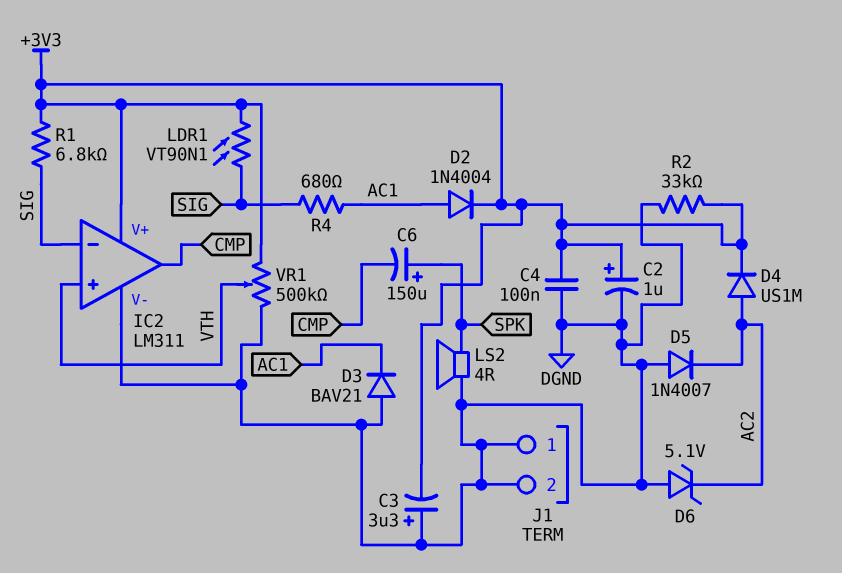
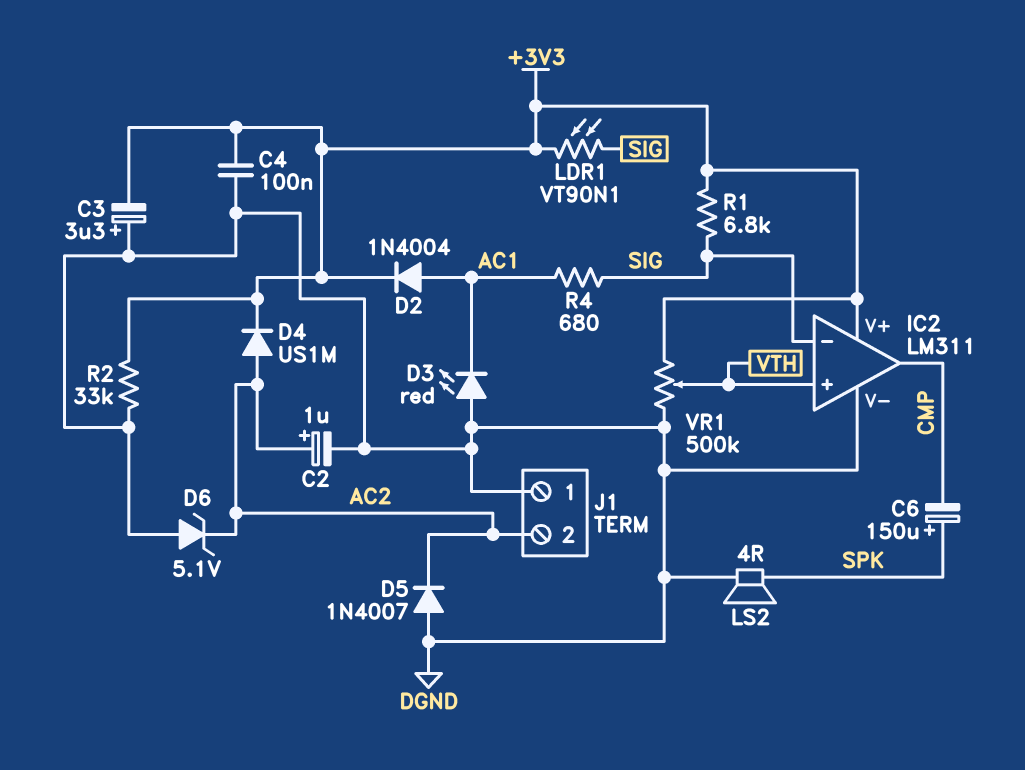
C2: 1uF (plus +3V3, minus DGND) -> 1uF (plus AC2, minus DGND)
D3: diode BAV21 (A DGND, K AC1) -> LED red (A DGND, K AC1)
J1 pin 2: DGND -> AC2

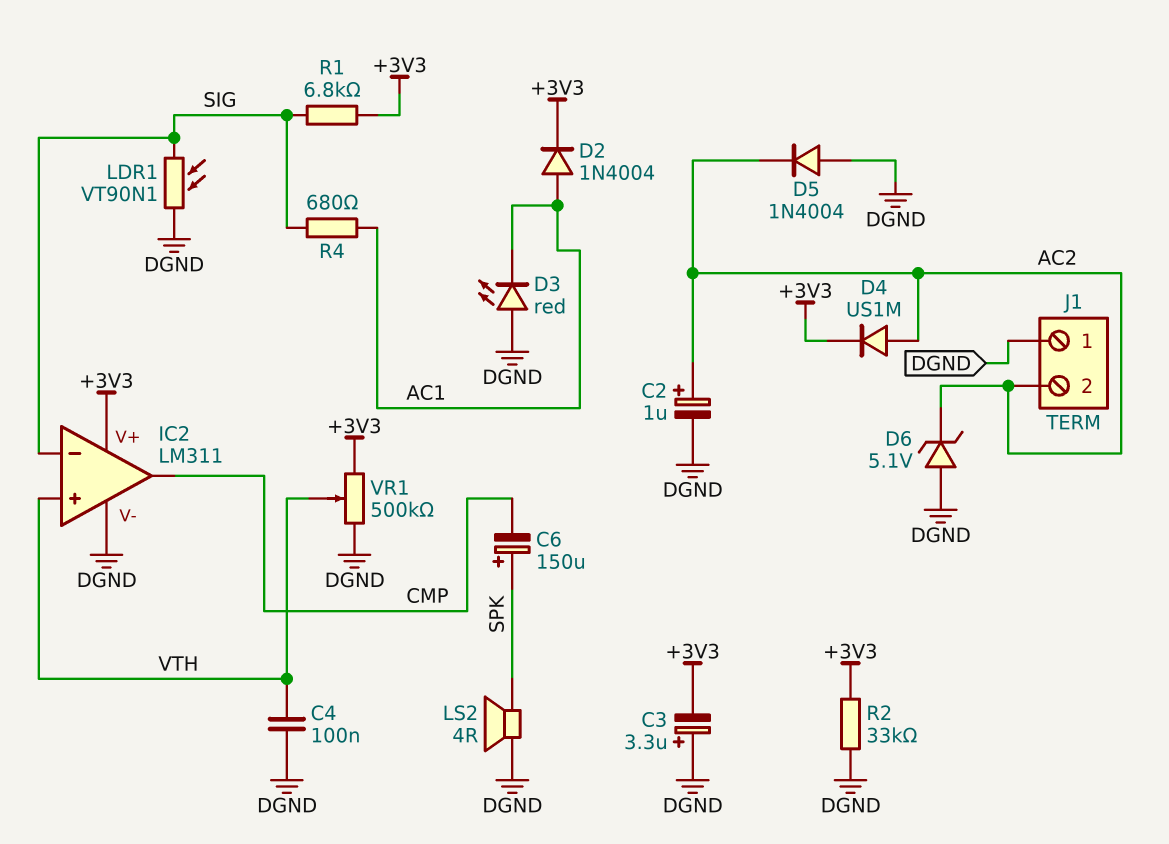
C4: 100nF (+3V3, DGND) -> 100nF (DGND, VTH)
D5: diode 1N4007 (A DGND, K AC2) -> diode 1N4004 (A DGND, K AC2)
LDR1: VT90N1 (+3V3, SIG) -> VT90N1 (DGND, SIG)

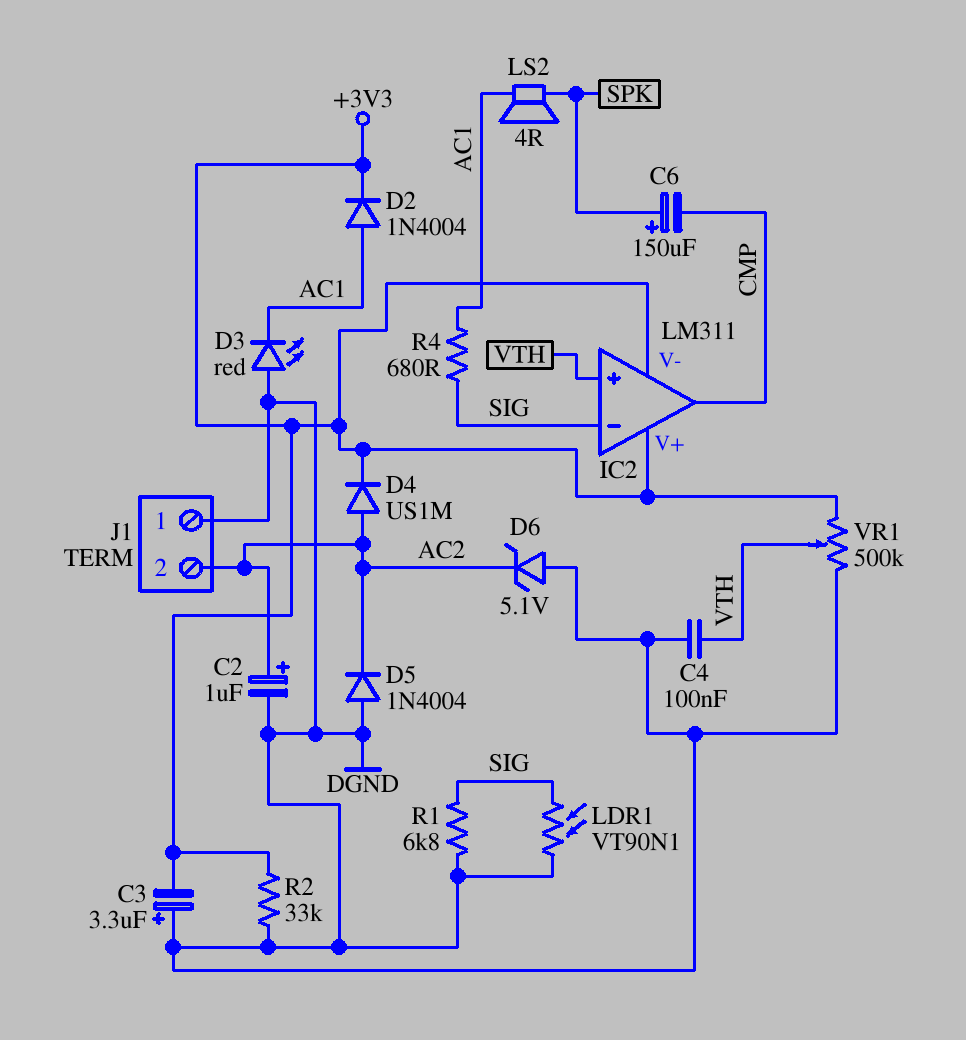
IC2 pin V-: DGND -> +3V3
LS2: speaker 4R (DGND, SPK) -> speaker 4R (AC1, SPK)
R1: 6.8k (+3V3, SIG) -> 6.8k (DGND, SIG)

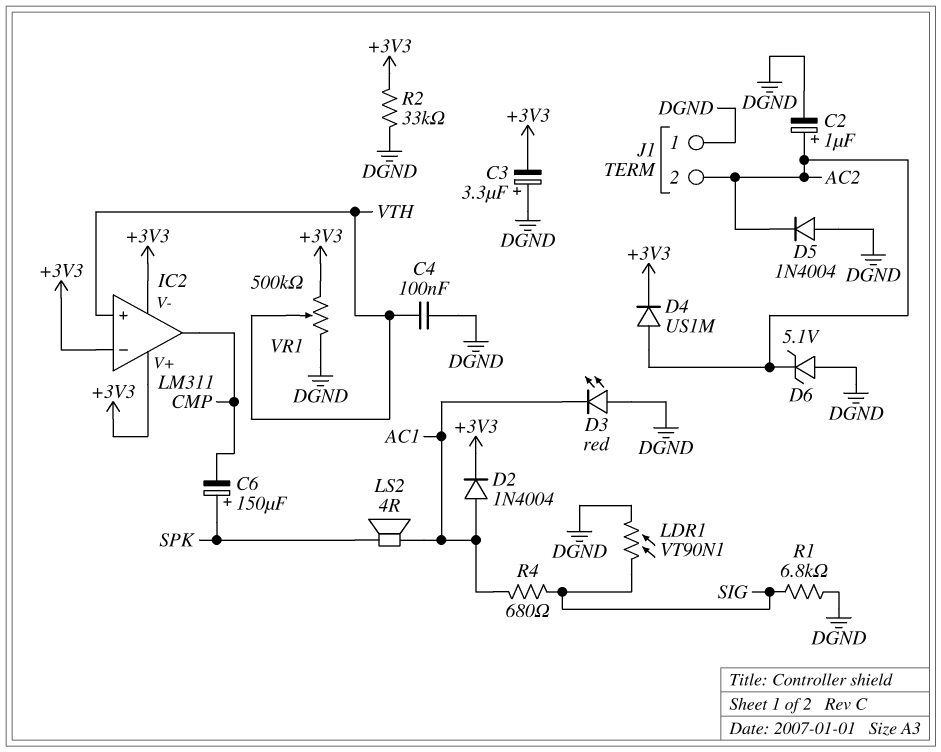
IC2 pin in-: SIG -> +3V3

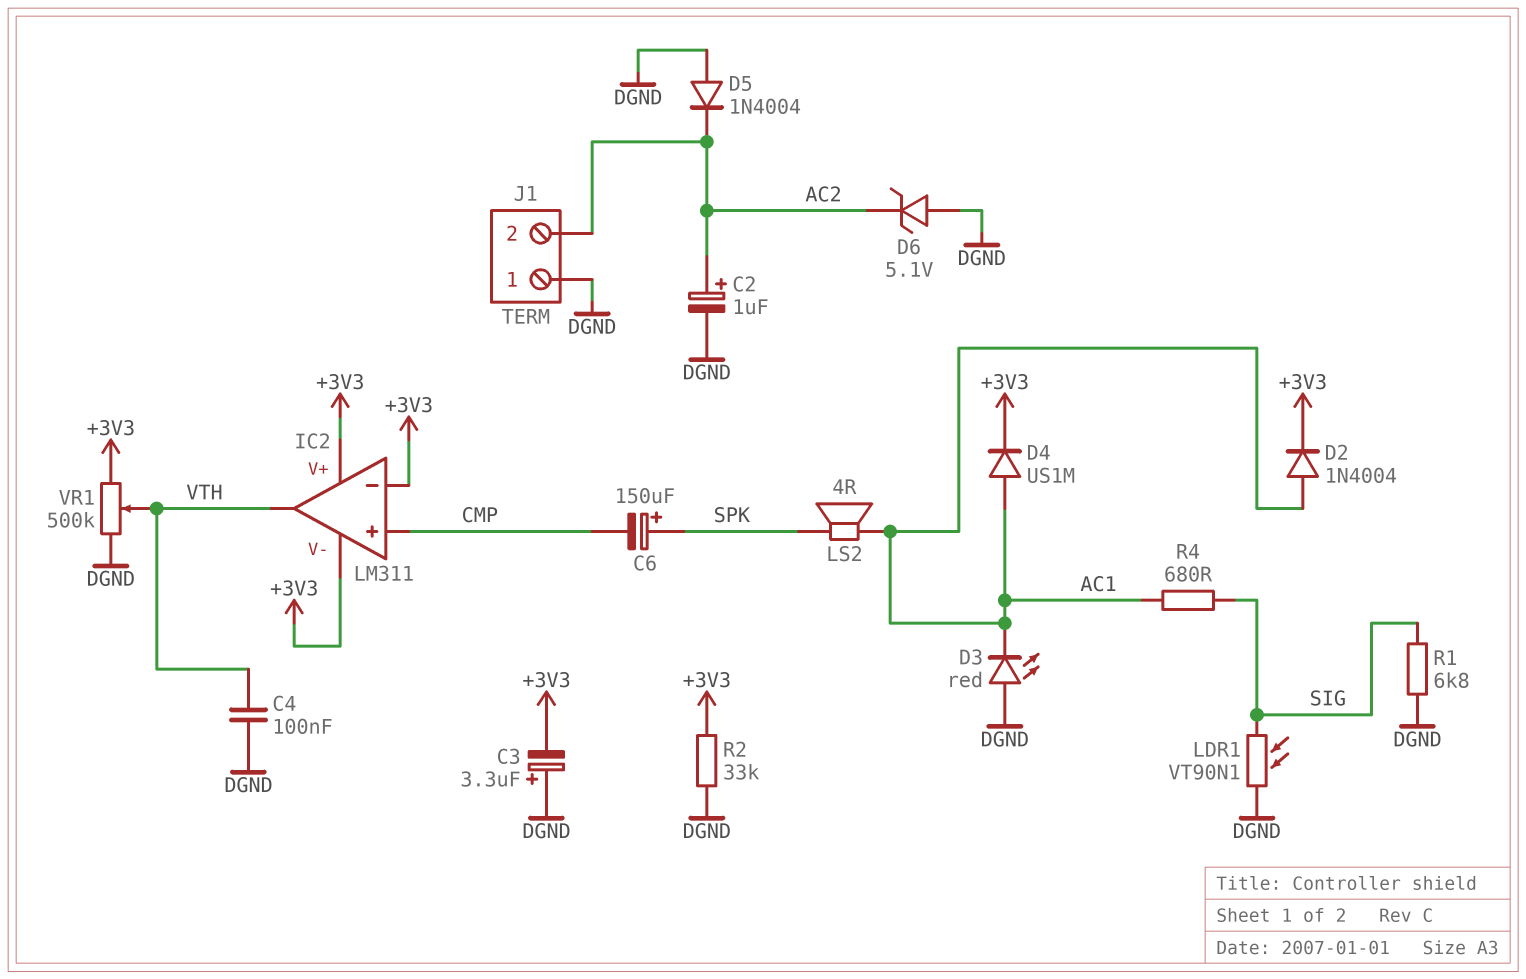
D4: diode US1M (A AC2, K +3V3) -> diode US1M (A AC1, K +3V3)
IC2 pin in+: VTH -> CMP
IC2 pin out: CMP -> VTH

